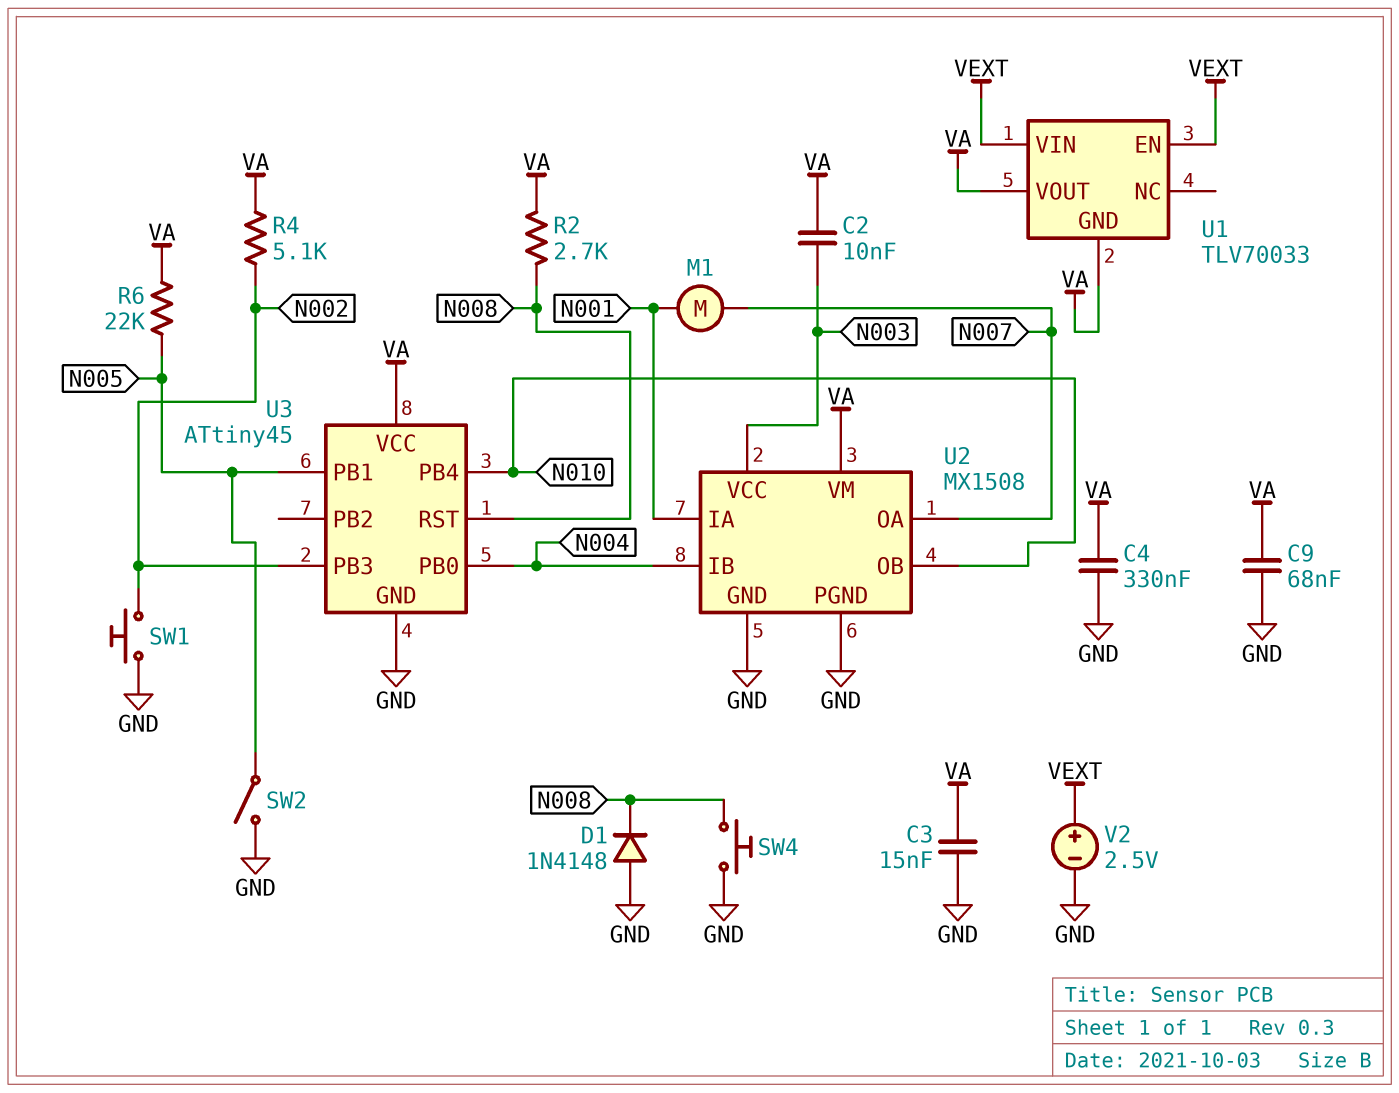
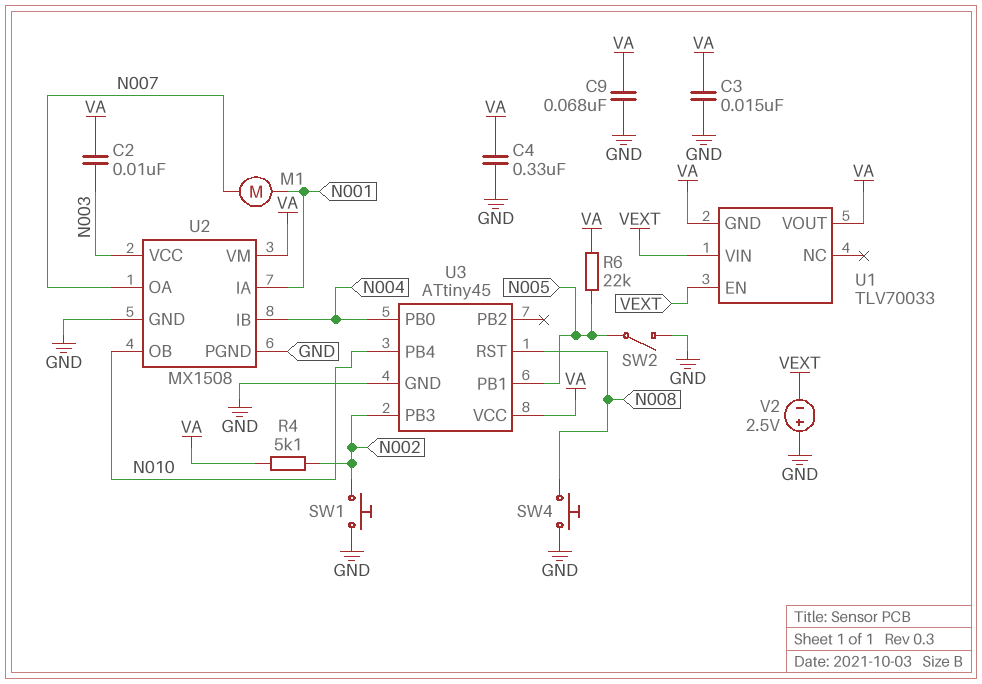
D1: diode 1N4148 (A GND, K N008) -> none
R2: 2.7k (N008, VA) -> none
V2: 2.5V (plus VEXT, minus GND) -> 2.5V (plus GND, minus VEXT)

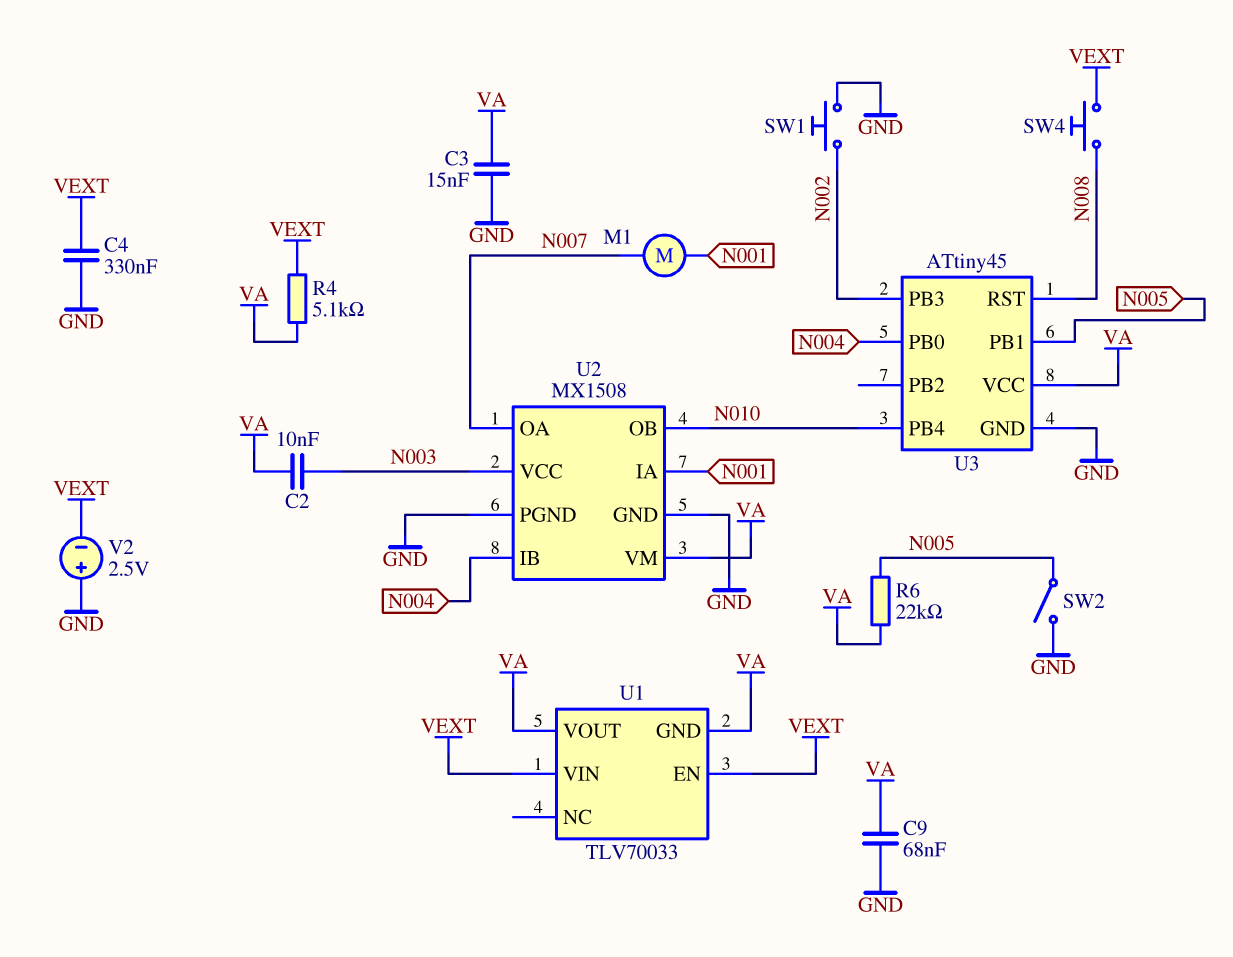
C4: 330nF (GND, VA) -> 330nF (GND, VEXT)
R4: 5.1k (N002, VA) -> 5.1k (VA, VEXT)
SW4: button (GND, N008) -> button (N008, VEXT)

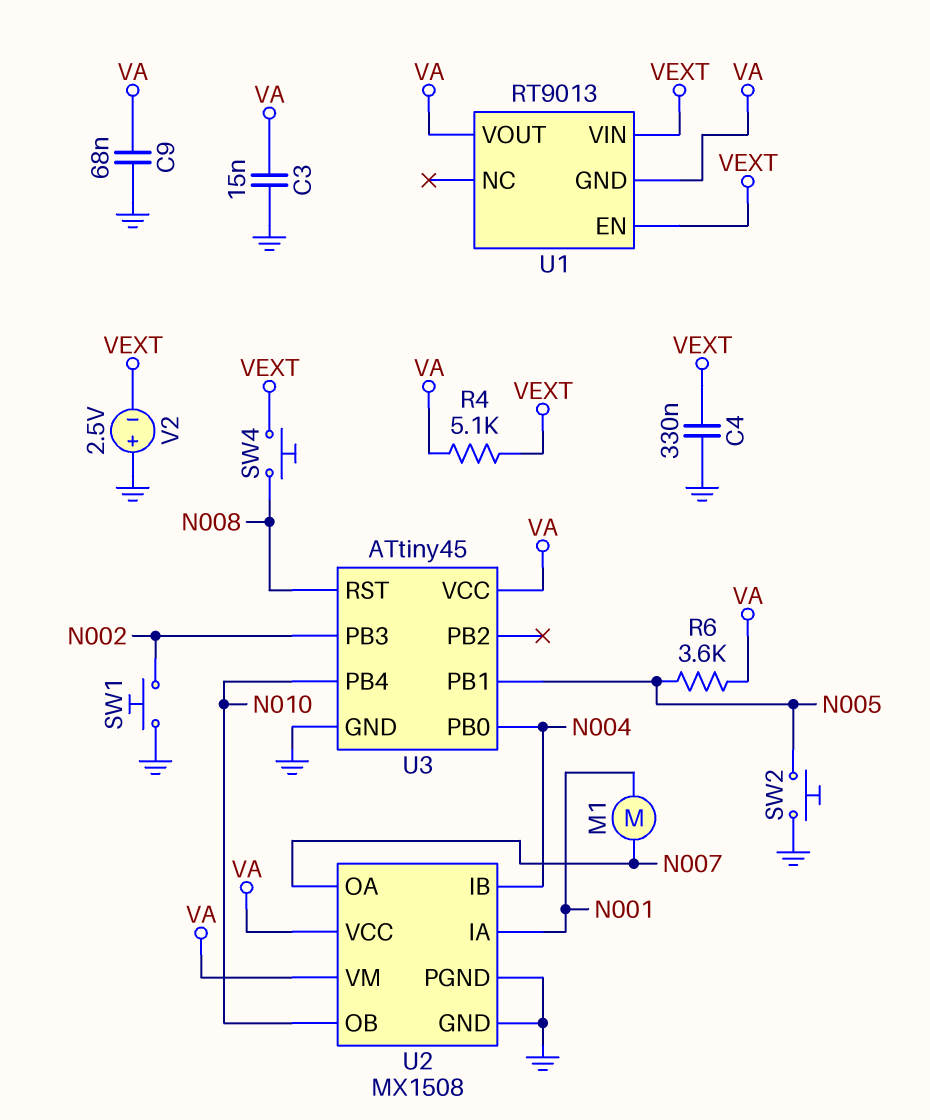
C2: 10nF (N003, VA) -> none
R6: 22k (N005, VA) -> 3.6k (N005, VA)
SW2: switch (GND, N005) -> button (GND, N005)
U1: TLV70033 -> RT9013
U2 pin VCC: N003 -> VA

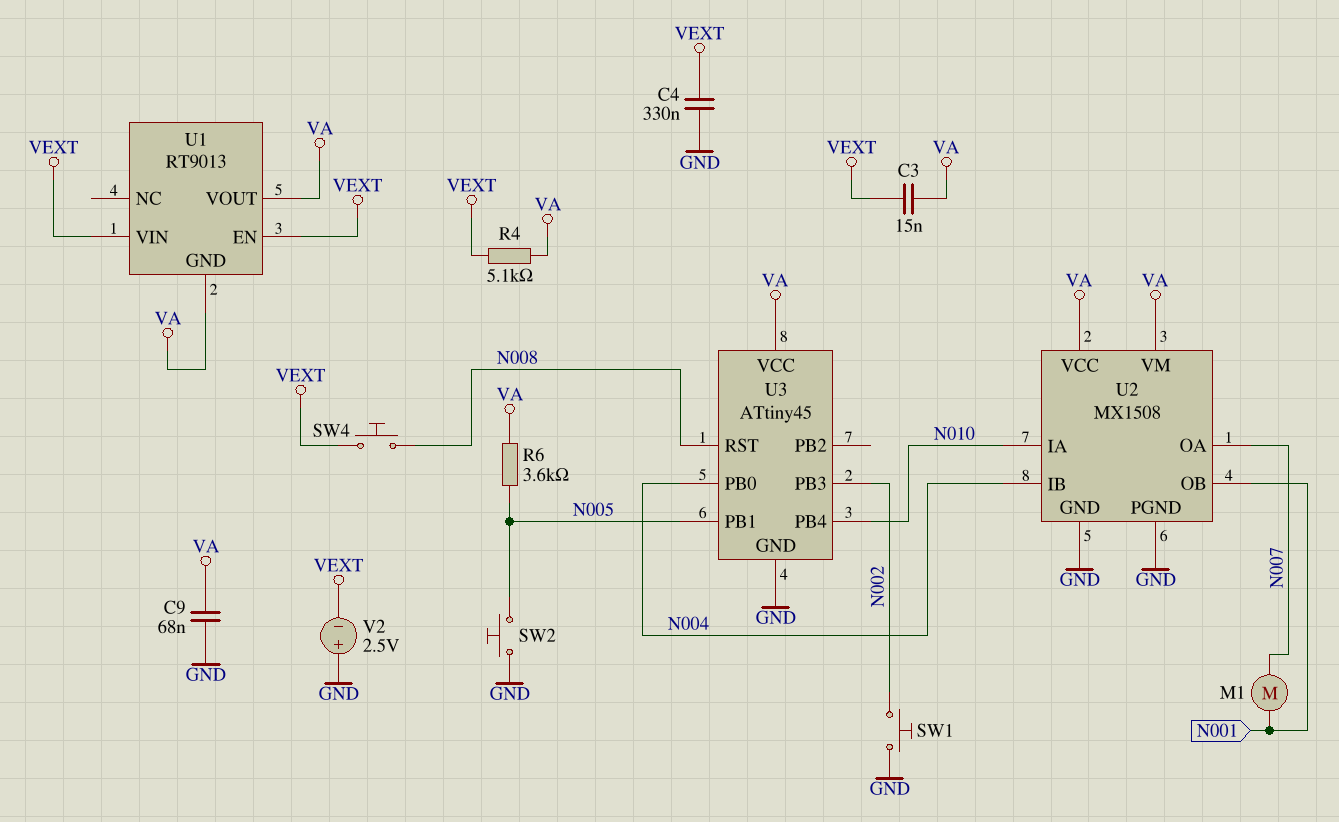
C3: 15nF (GND, VA) -> 15nF (VA, VEXT)
U2 pin IA: N001 -> N010
U2 pin OB: N010 -> N001

